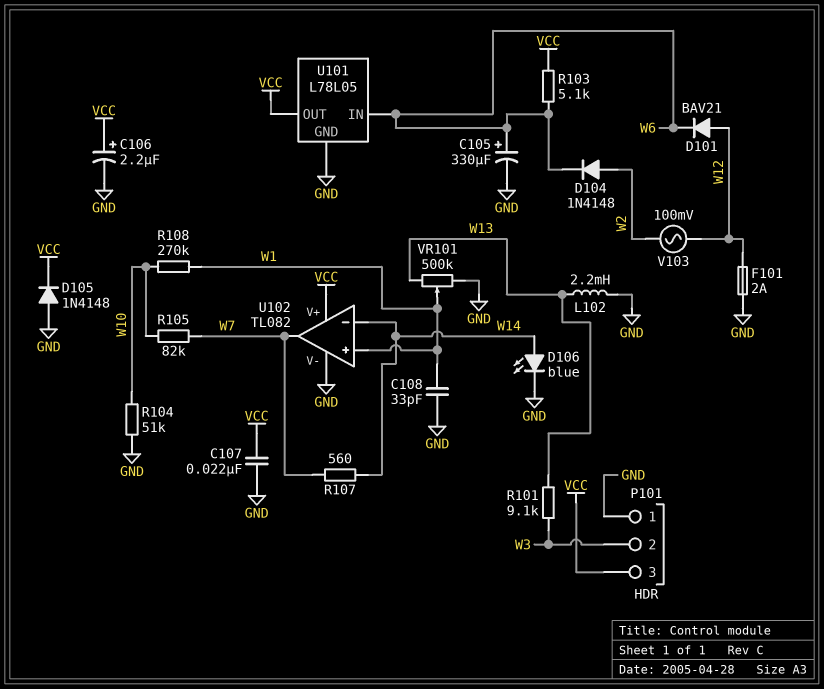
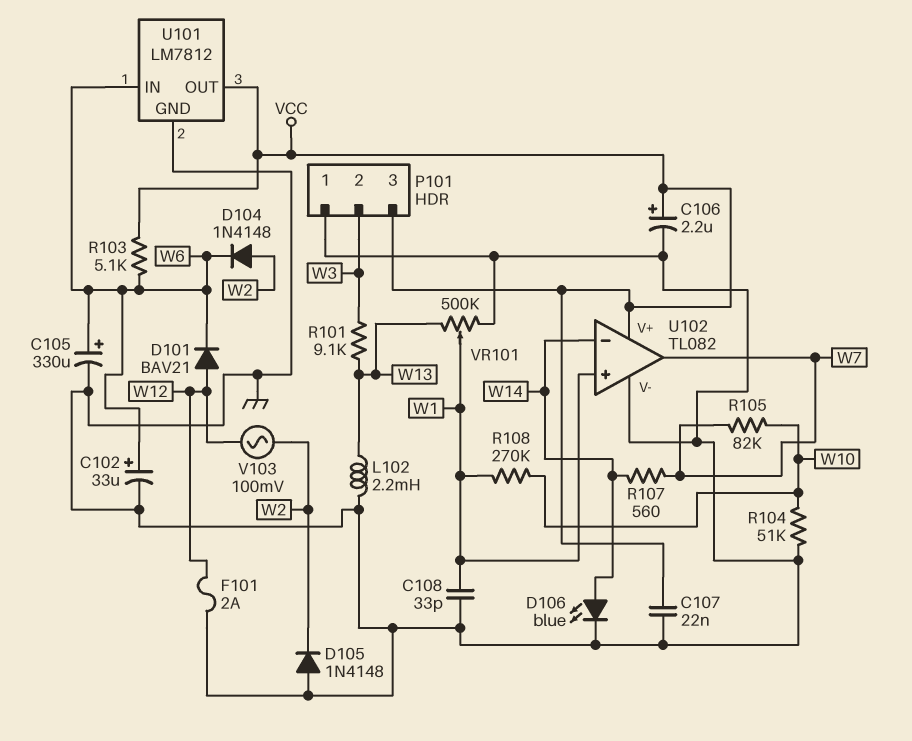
C102: none -> 33uF (plus W6, minus GND)
D105: diode 1N4148 (A GND, K VCC) -> diode 1N4148 (A GND, K W2)
U101: L78L05 -> LM7812

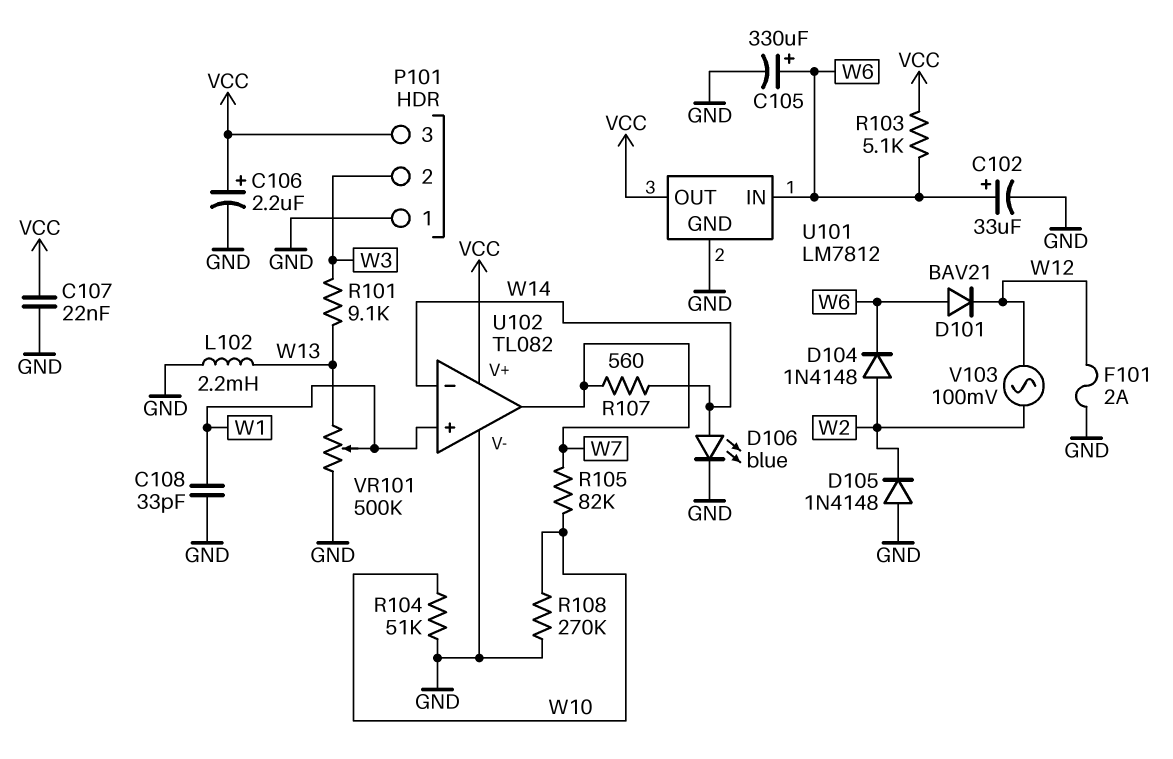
D101: diode BAV21 (A W12, K W6) -> diode BAV21 (A W6, K W12)
R108: 270k (W1, W10) -> 270k (GND, W10)

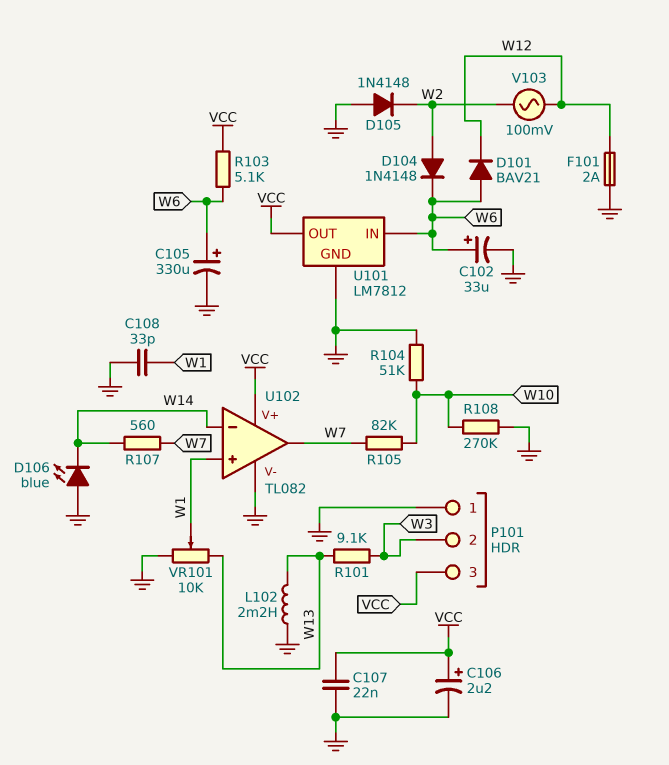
D106: LED blue (A W14, K GND) -> LED blue (A GND, K W14)
VR101: 500k (GND, W13, wiper W1) -> 10k (GND, W13, wiper W1)

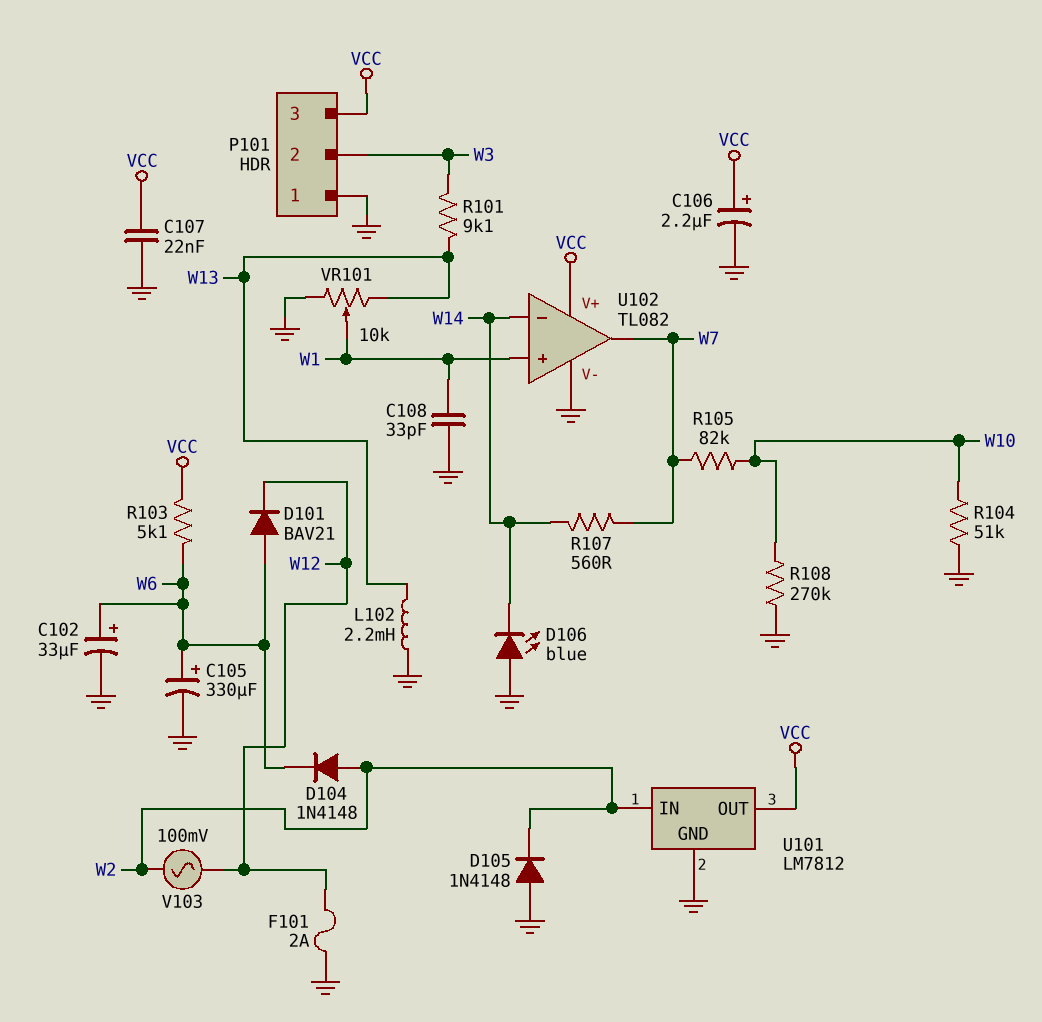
U101 pin IN: W6 -> W2

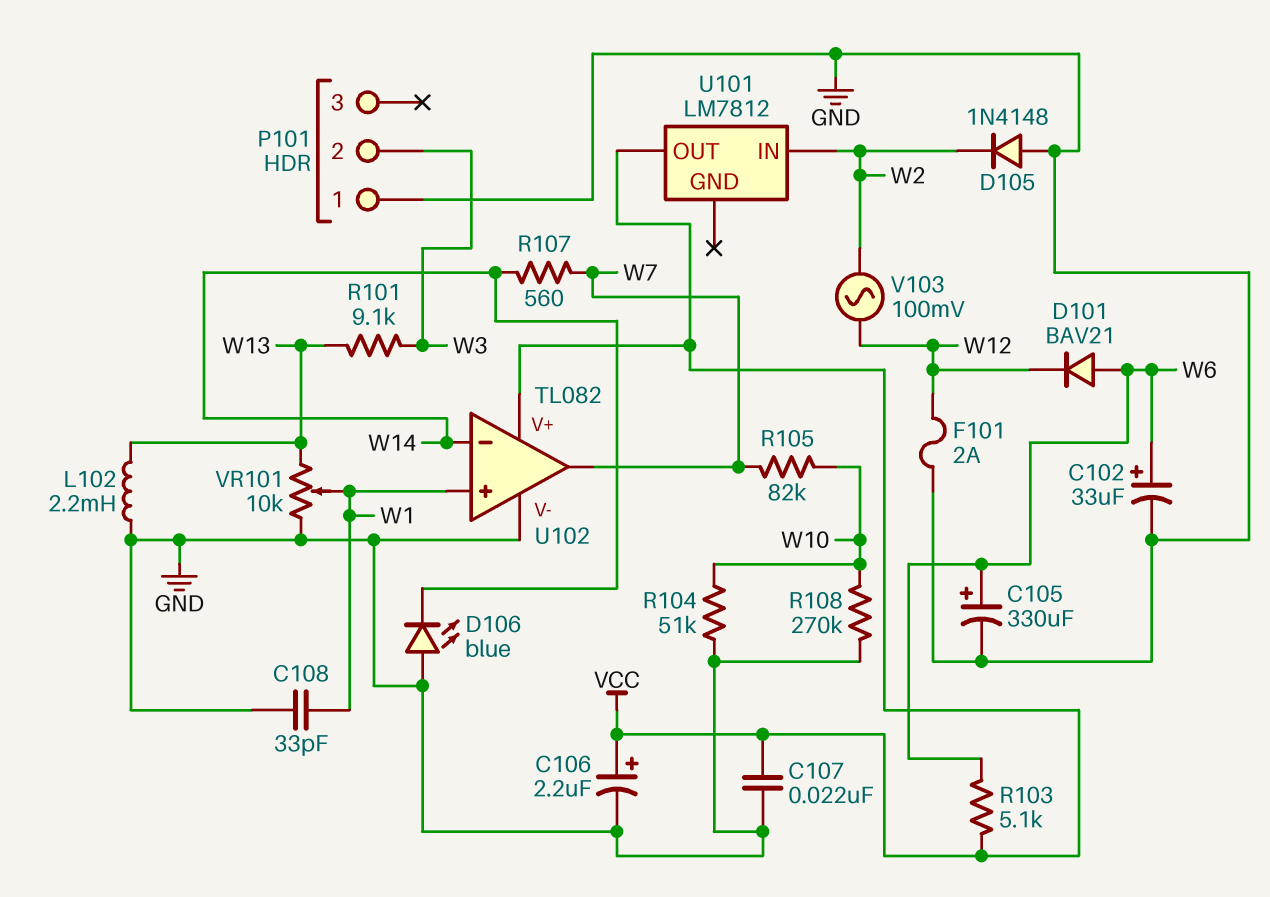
D104: diode 1N4148 (A W2, K W6) -> none
P101 pin 3: VCC -> none
U101 pin GND: GND -> none

